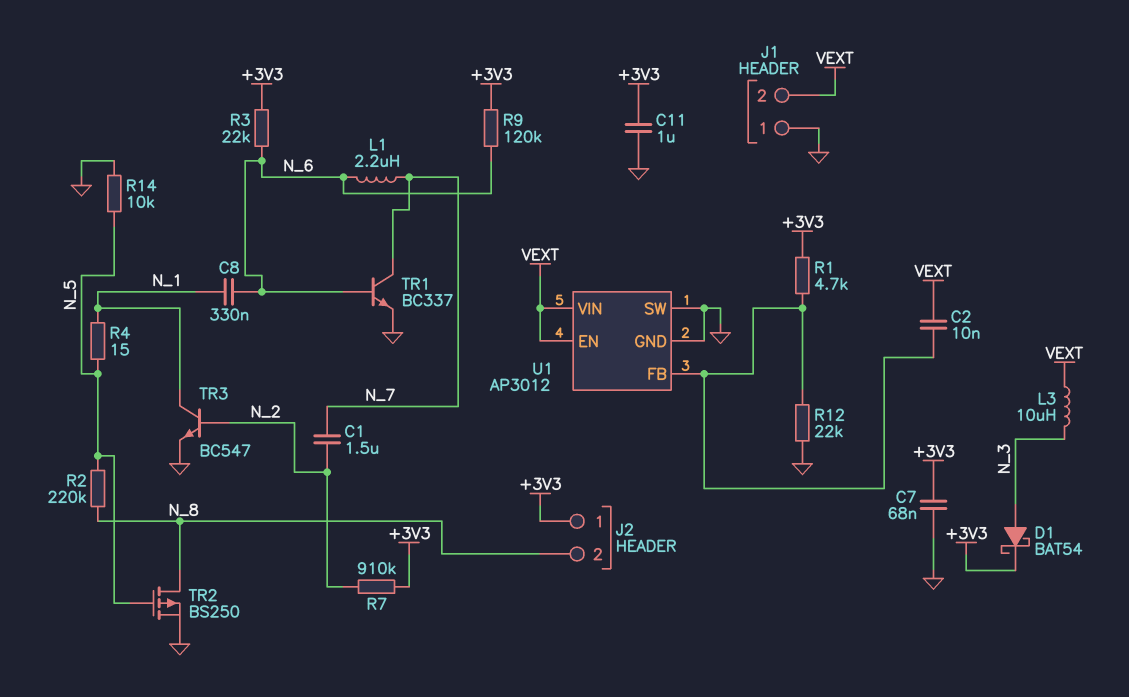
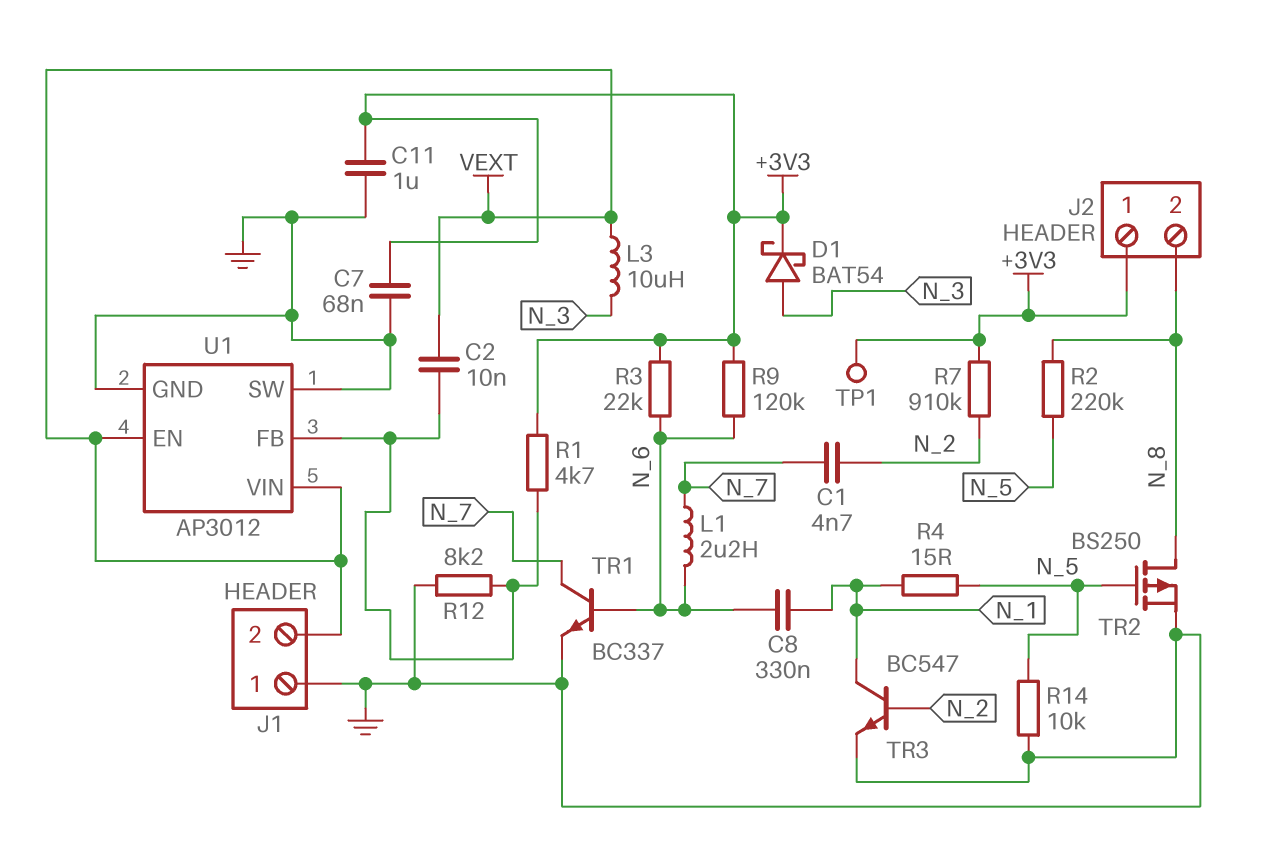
C1: 1.5uF (N_2, N_7) -> 4.7nF (N_2, N_7)
R12: 22k (GND, U1/FB) -> 8.2k (GND, U1/FB)
TP1: none -> test point (+3V3)

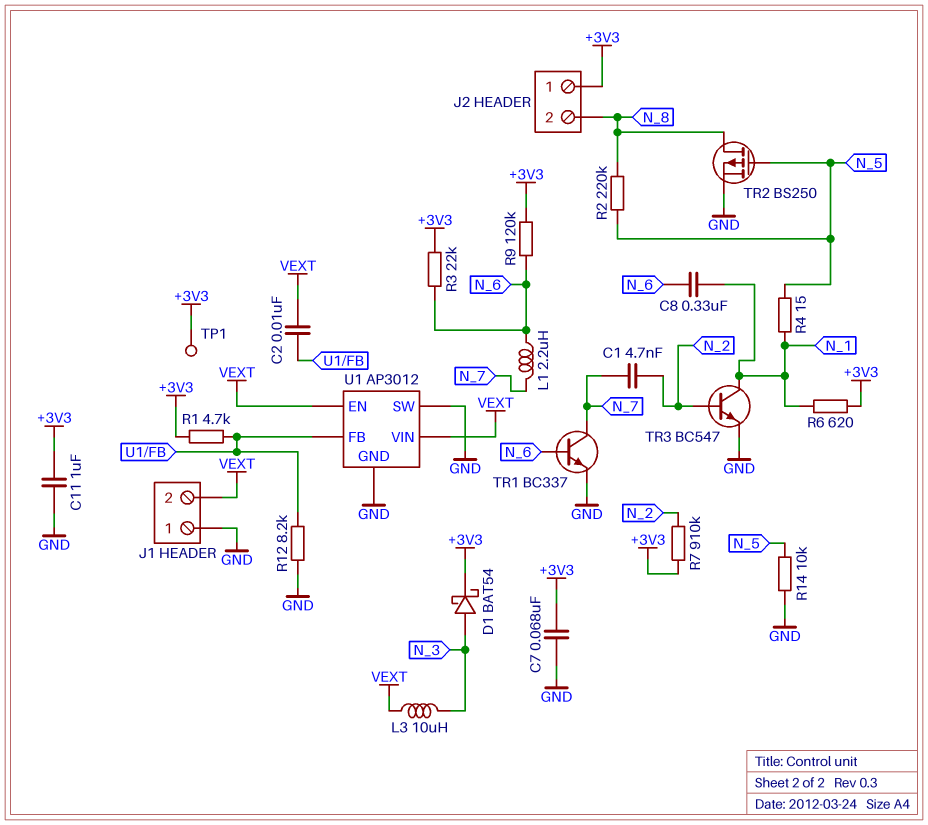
R6: none -> 620 (+3V3, N_1)

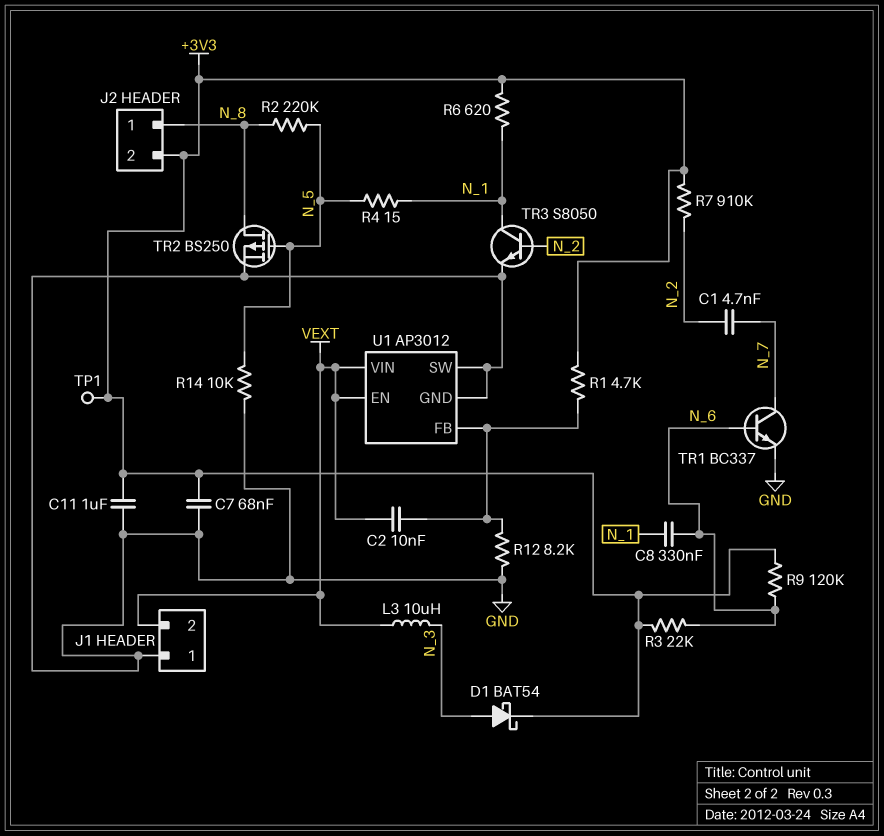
J2 pin 1: +3V3 -> N_8
J2 pin 2: N_8 -> +3V3
L1: 2.2uH (N_6, N_7) -> none
TR3: NPN BC547 (B N_2, C N_1, E GND) -> NPN S8050 (B N_2, C N_1, E GND)

